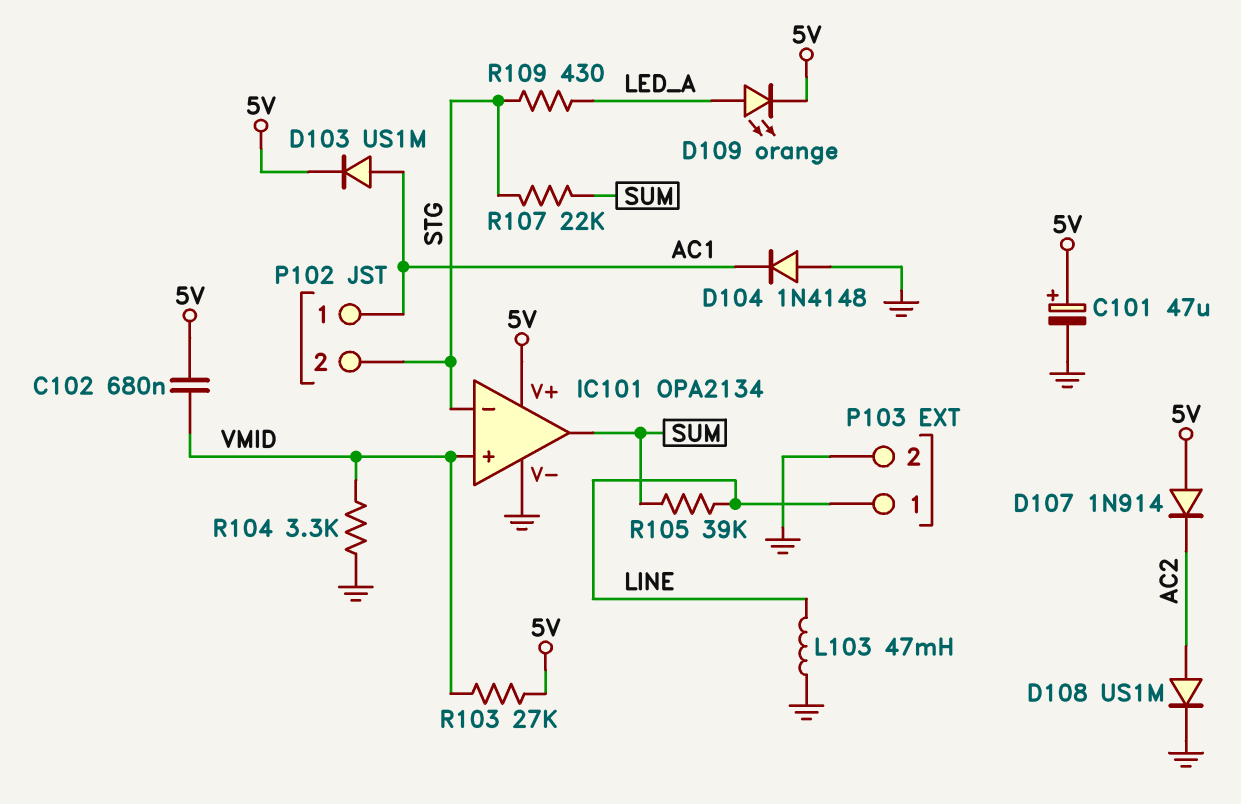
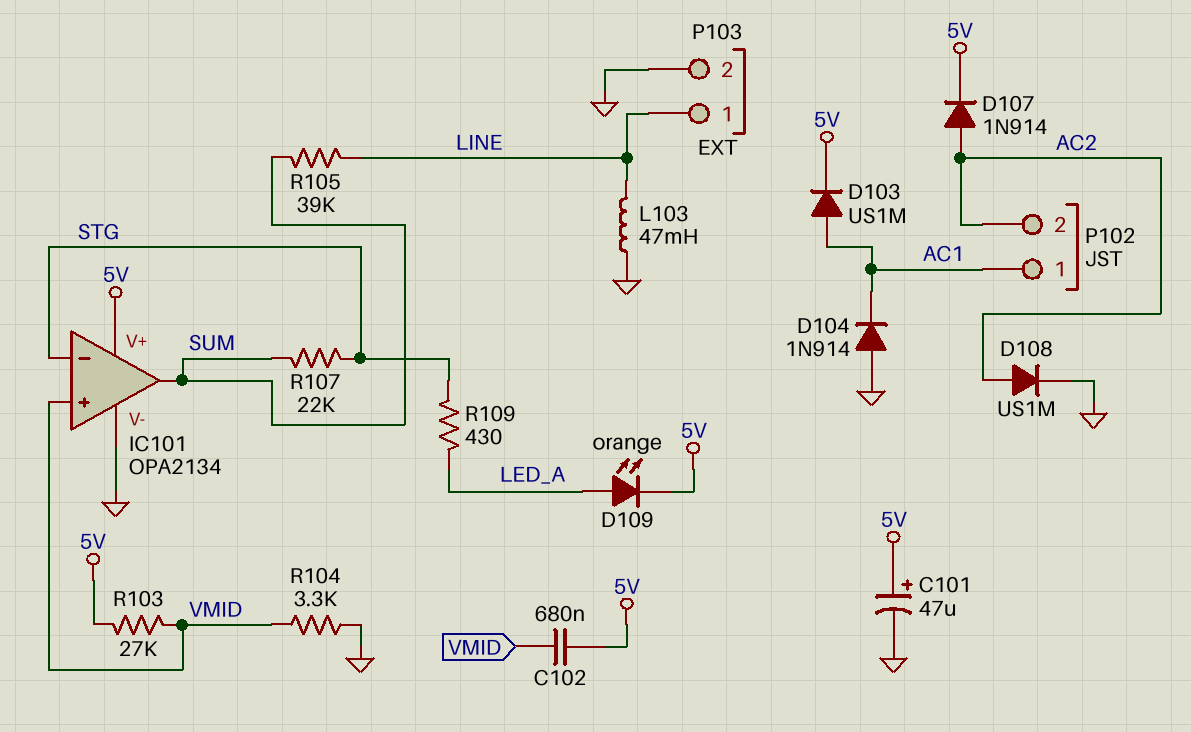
D104: diode 1N4148 (A GND, K AC1) -> diode 1N914 (A GND, K AC1)
D107: diode 1N914 (A 5V, K AC2) -> diode 1N914 (A AC2, K 5V)
P102 pin 2: STG -> AC2

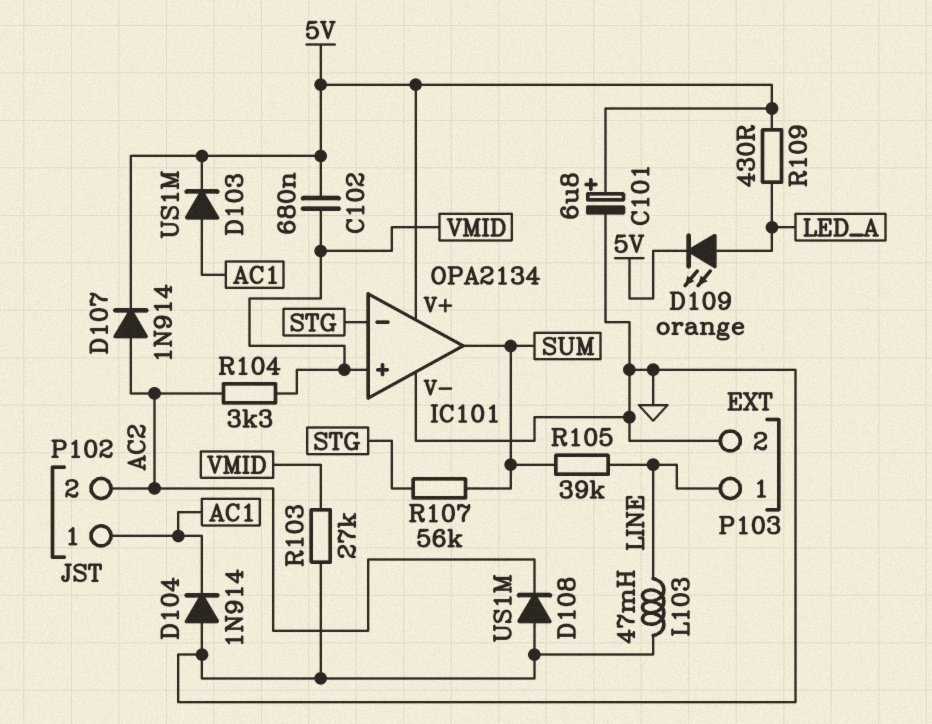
C101: 47uF (plus 5V, minus GND) -> 6.8uF (plus 5V, minus GND)
D108: diode US1M (A AC2, K GND) -> diode US1M (A GND, K AC2)
R103: 27k (5V, VMID) -> 27k (GND, VMID)
R104: 3.3k (GND, VMID) -> 3.3k (AC2, VMID)
R107: 22k (STG, SUM) -> 56k (STG, SUM)
R109: 430 (LED_A, STG) -> 430 (5V, LED_A)

